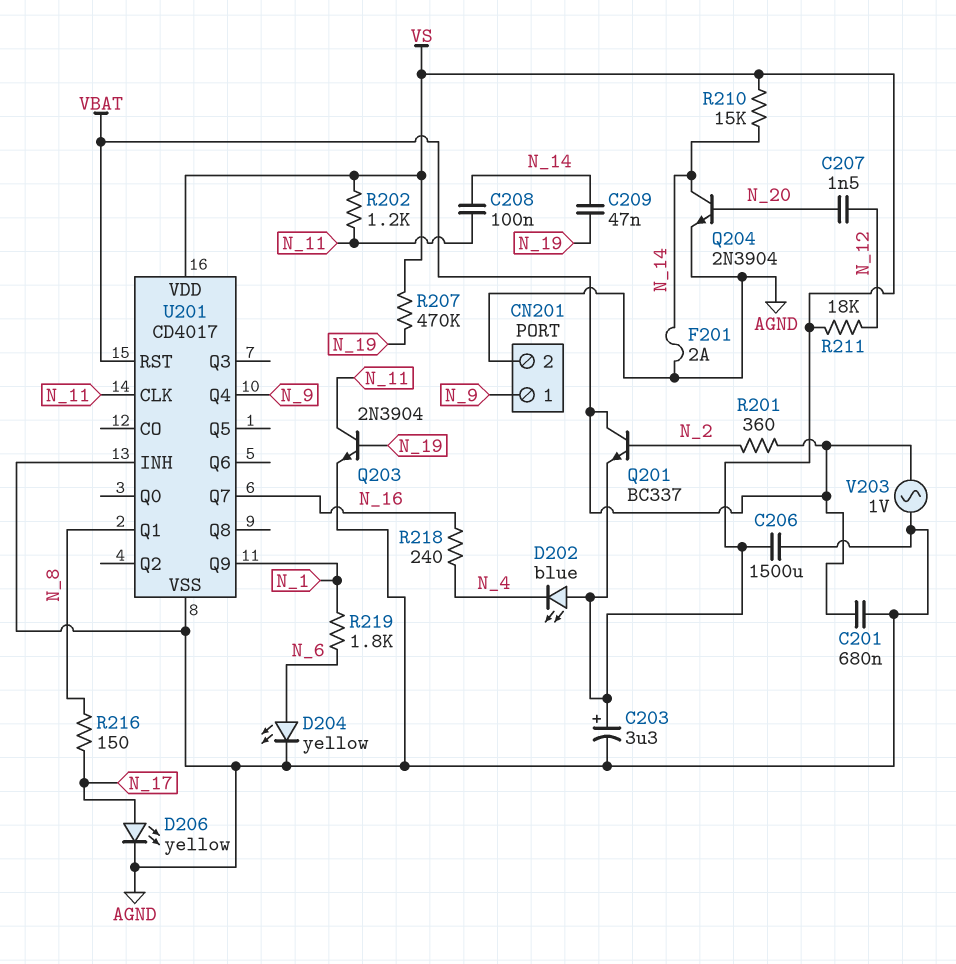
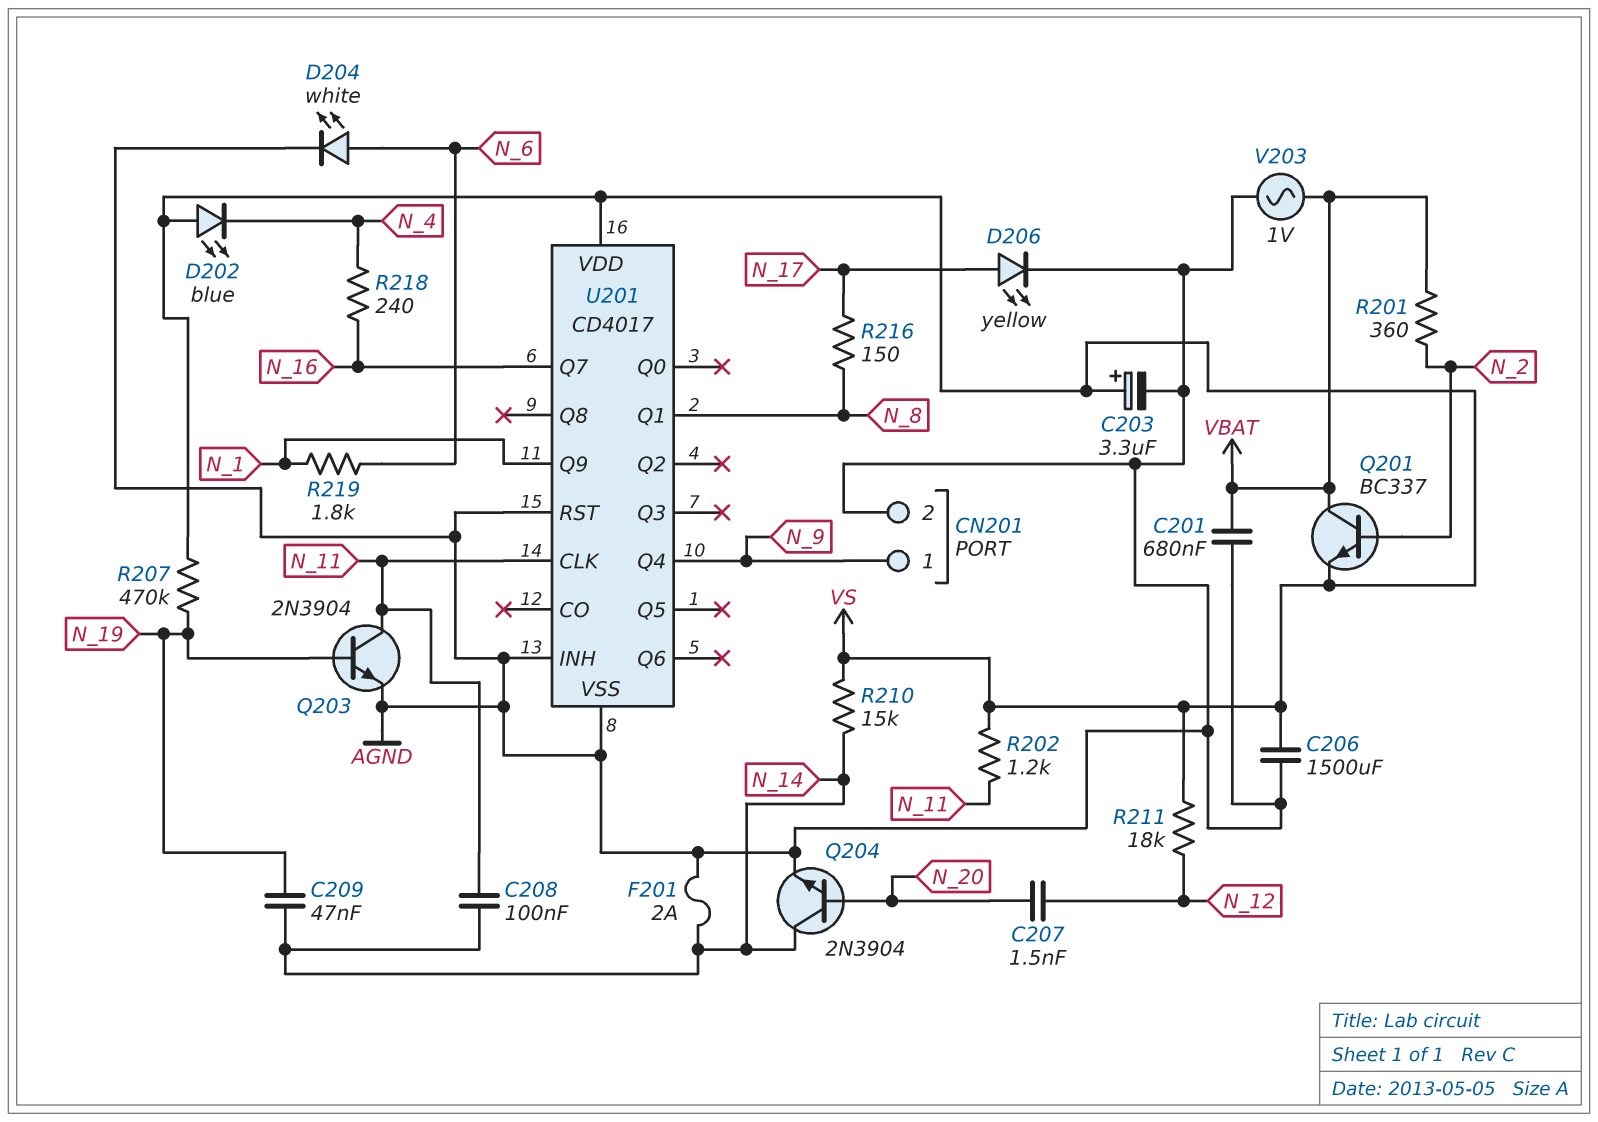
D204: LED yellow (A N_6, K AGND) -> LED white (A N_6, K AGND)
U201 pin RST: VBAT -> AGND

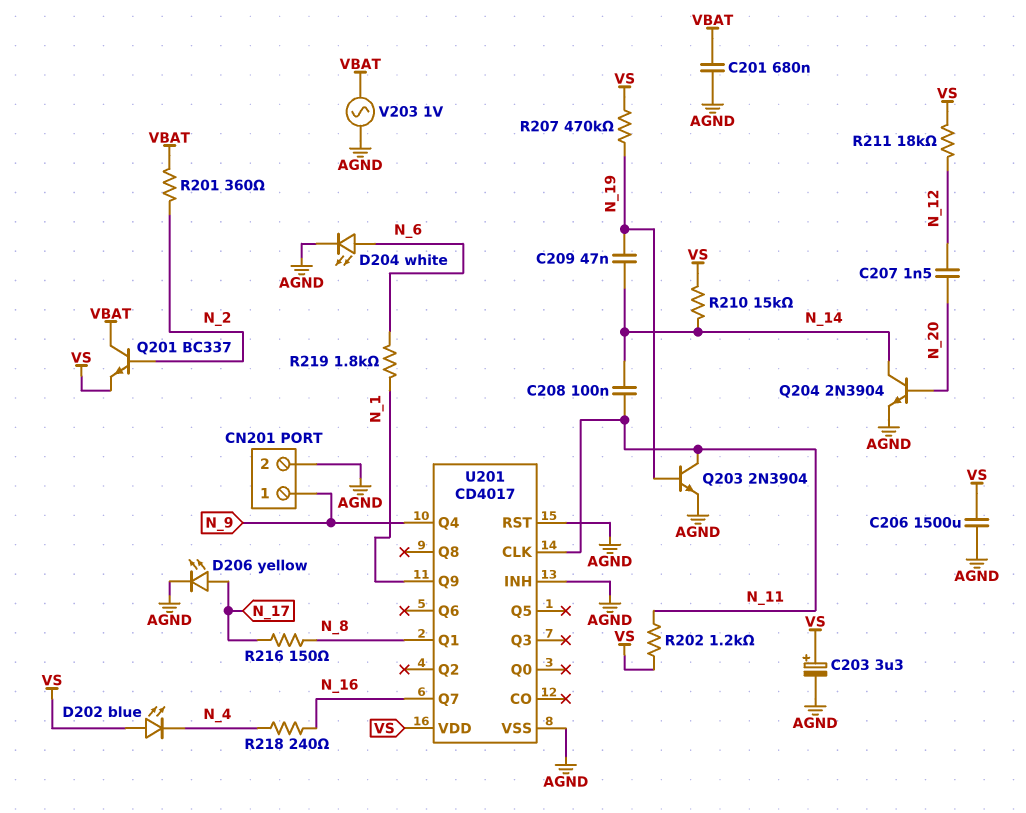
F201: 2A (AGND, N_14) -> none

